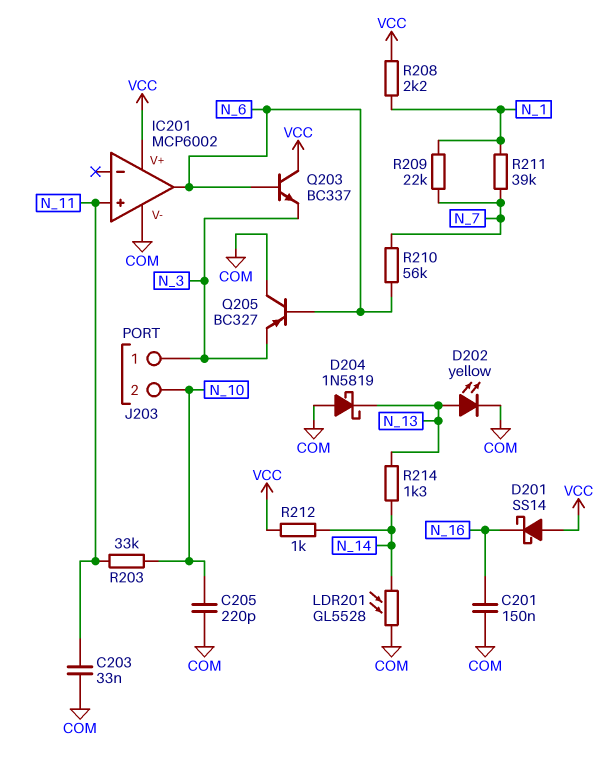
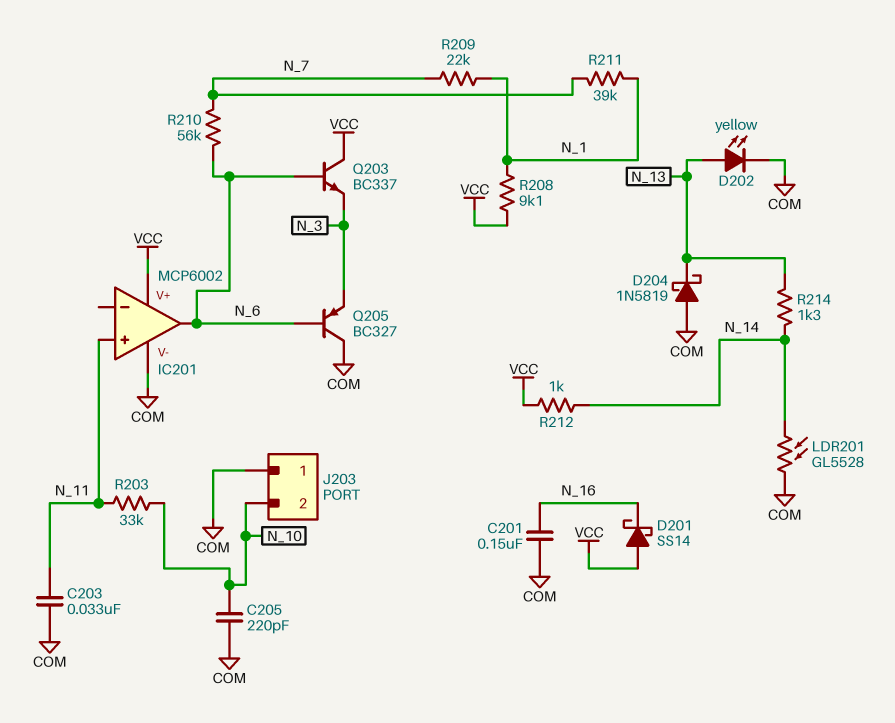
J203 pin 1: N_3 -> COM
R208: 2.2k (N_1, VCC) -> 9.1k (N_1, VCC)

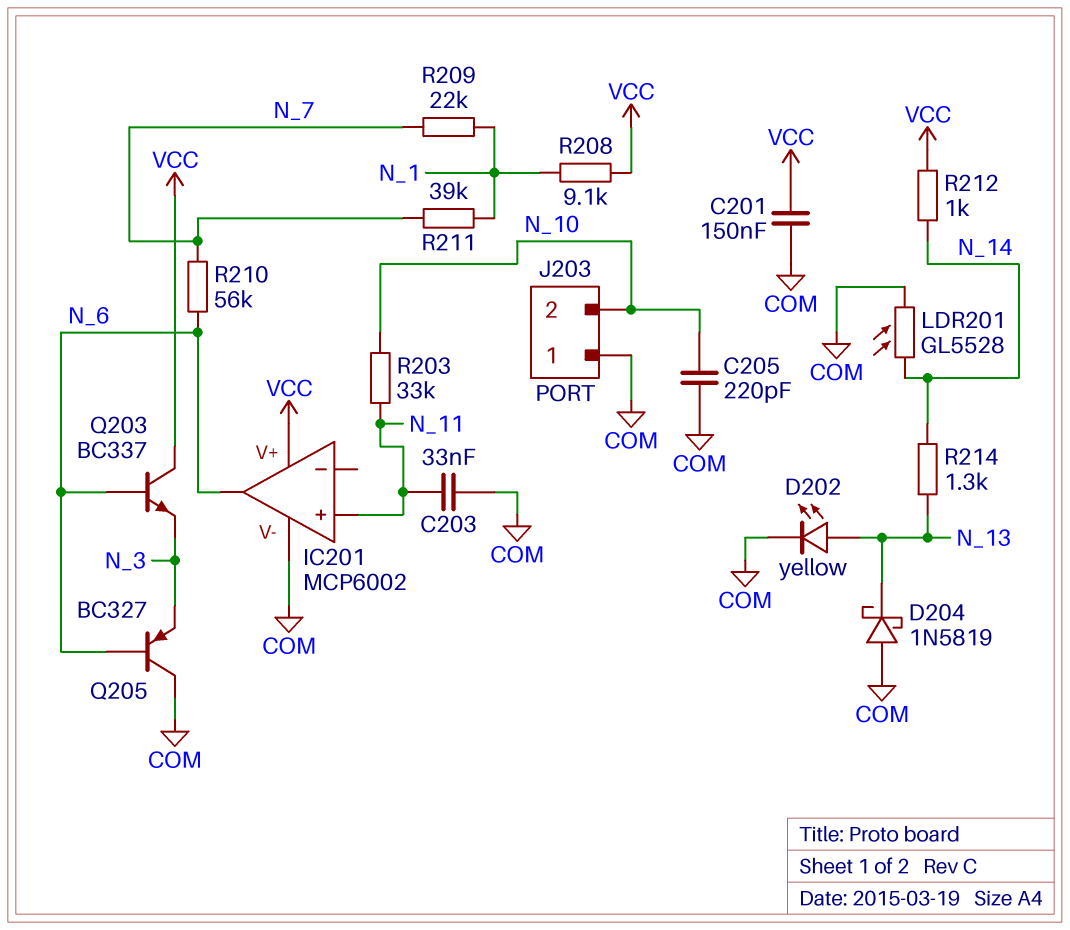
C201: 150nF (COM, N_16) -> 150nF (COM, VCC)
D201: schottky SS14 (A VCC, K N_16) -> none

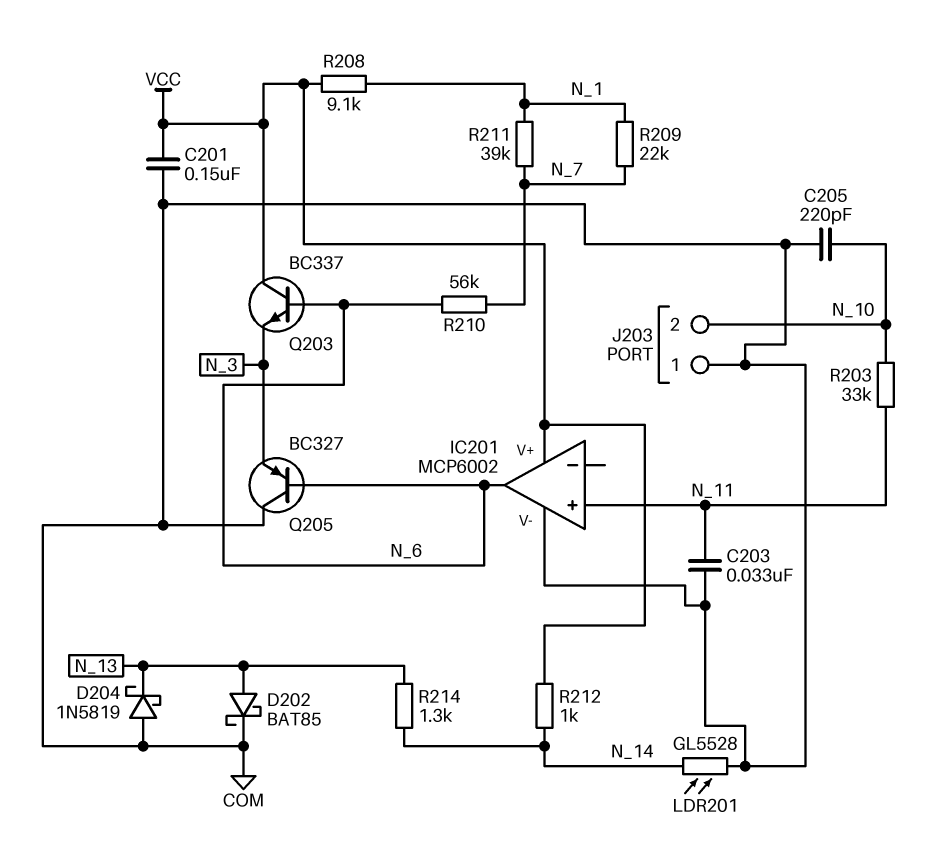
D202: LED yellow (A N_13, K COM) -> schottky BAT85 (A N_13, K COM)

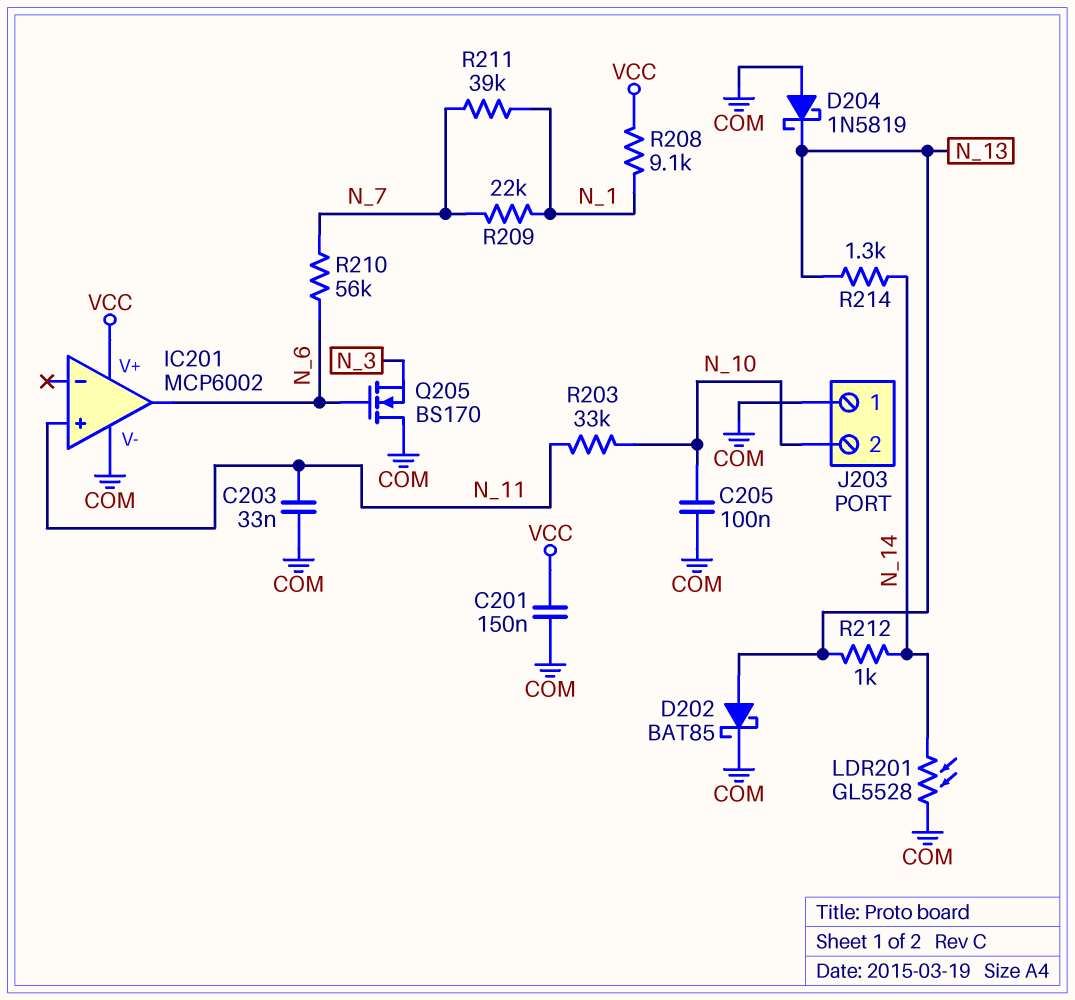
C205: 220pF (COM, N_10) -> 100nF (COM, N_10)
Q203: NPN BC337 (B N_6, C VCC, E N_3) -> none
Q205: PNP BC327 (B N_6, C COM, E N_3) -> NMOS BS170 (G N_6, D COM, S N_3)
R212: 1k (N_14, VCC) -> 1k (N_13, N_14)

